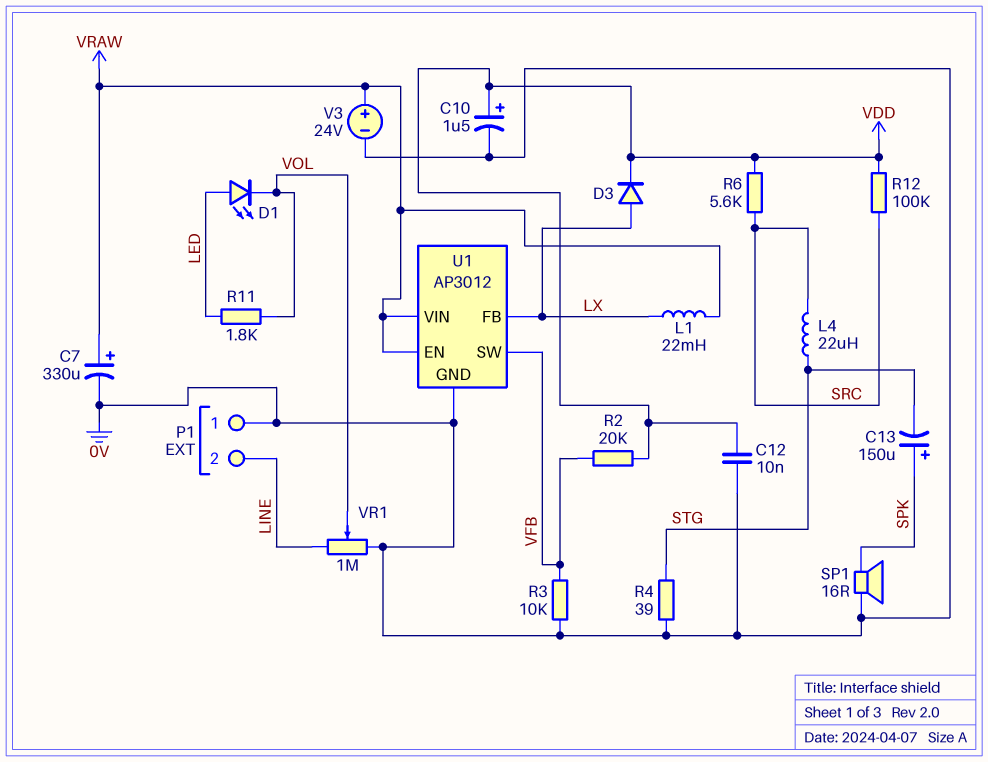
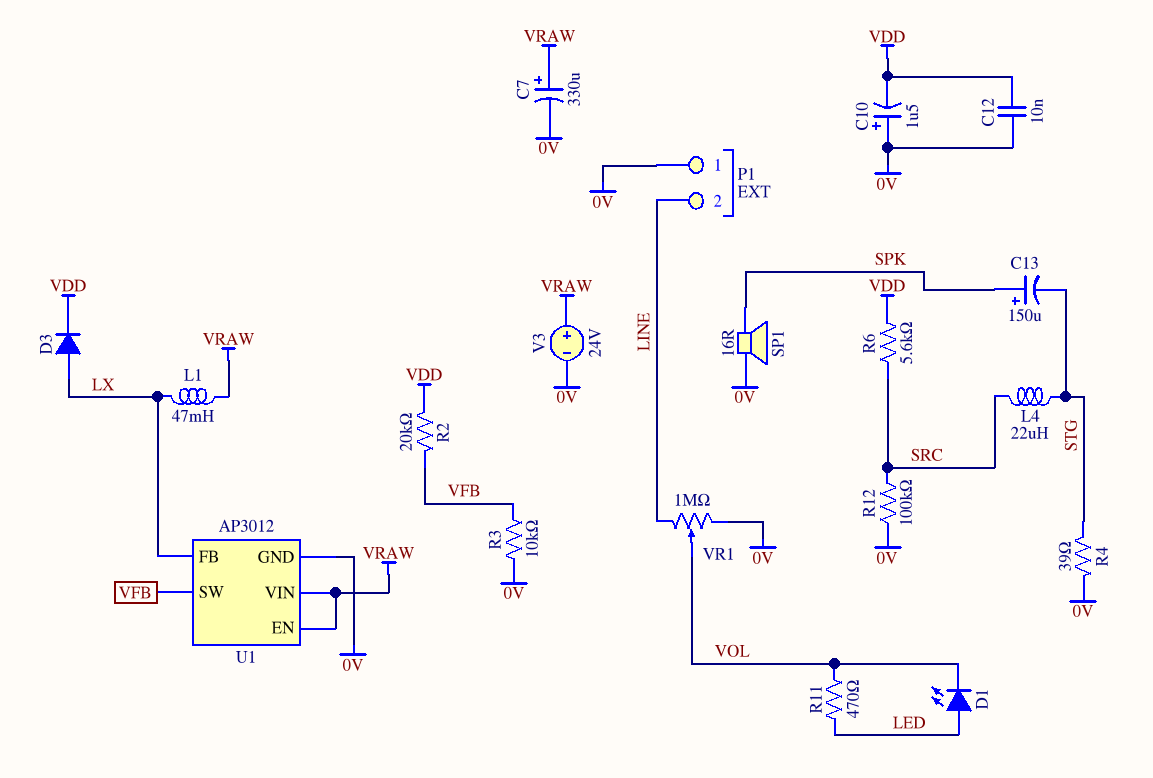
C10: 1.5uF (plus VDD, minus 0V) -> 1.5uF (plus 0V, minus VDD)
L1: 22mH (LX, VRAW) -> 47mH (LX, VRAW)
R11: 1.8k (LED, VOL) -> 470 (LED, VOL)
R12: 100k (SRC, VDD) -> 100k (0V, SRC)

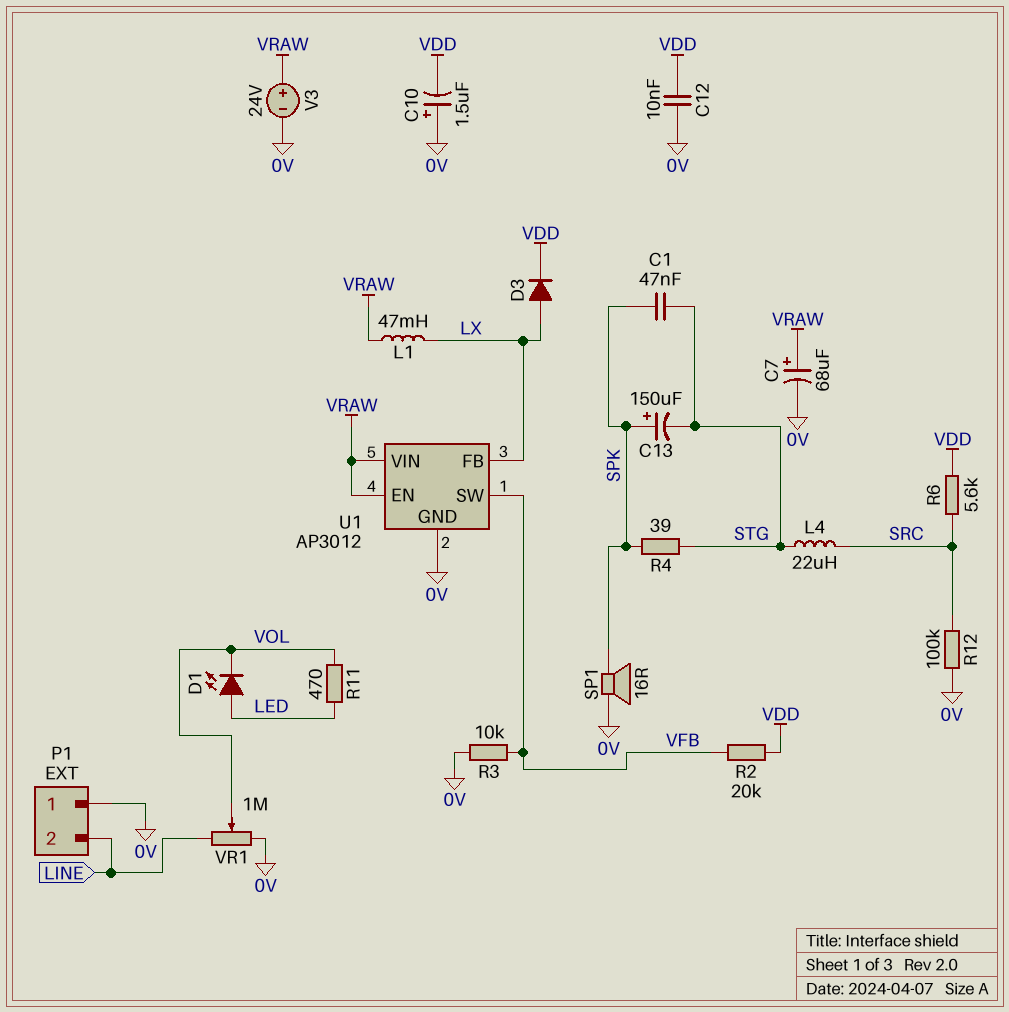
C1: none -> 47nF (SPK, STG)
C7: 330uF (plus VRAW, minus 0V) -> 68uF (plus VRAW, minus 0V)
R4: 39 (0V, STG) -> 39 (SPK, STG)

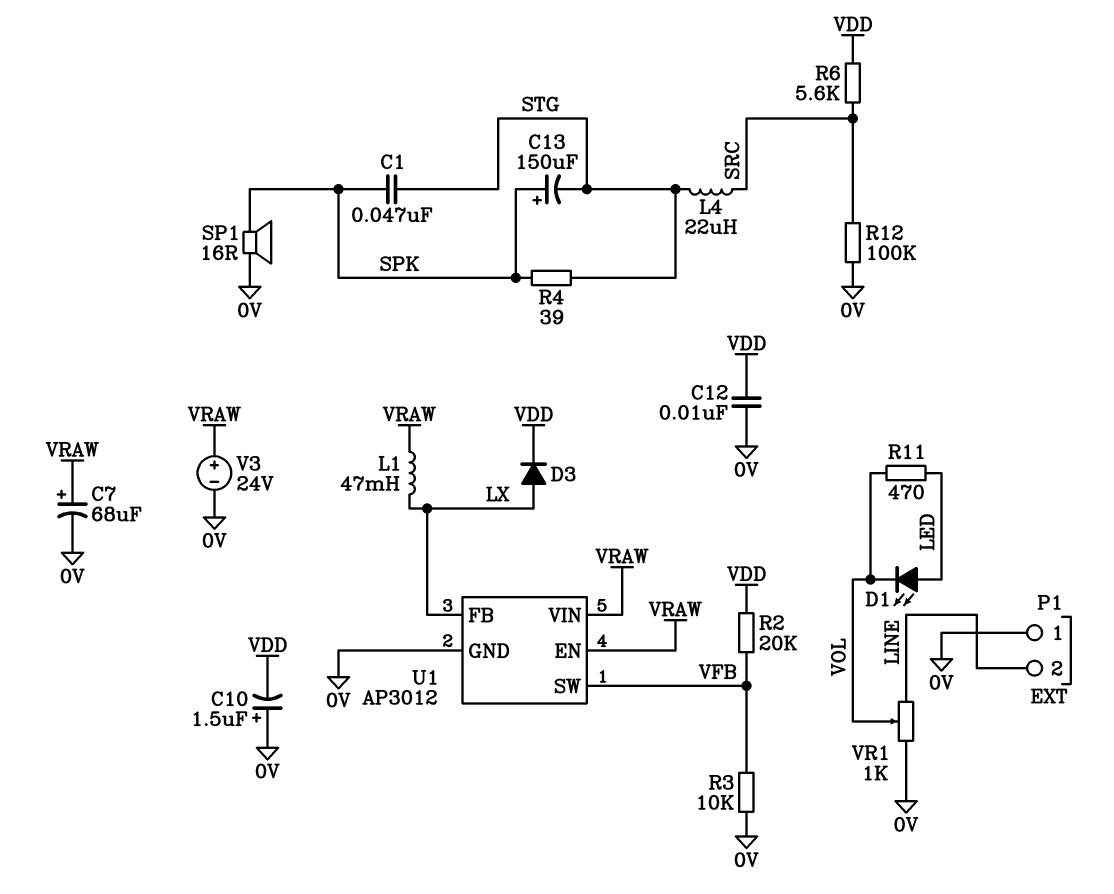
VR1: 1M (0V, LINE, wiper VOL) -> 1k (0V, LINE, wiper VOL)

